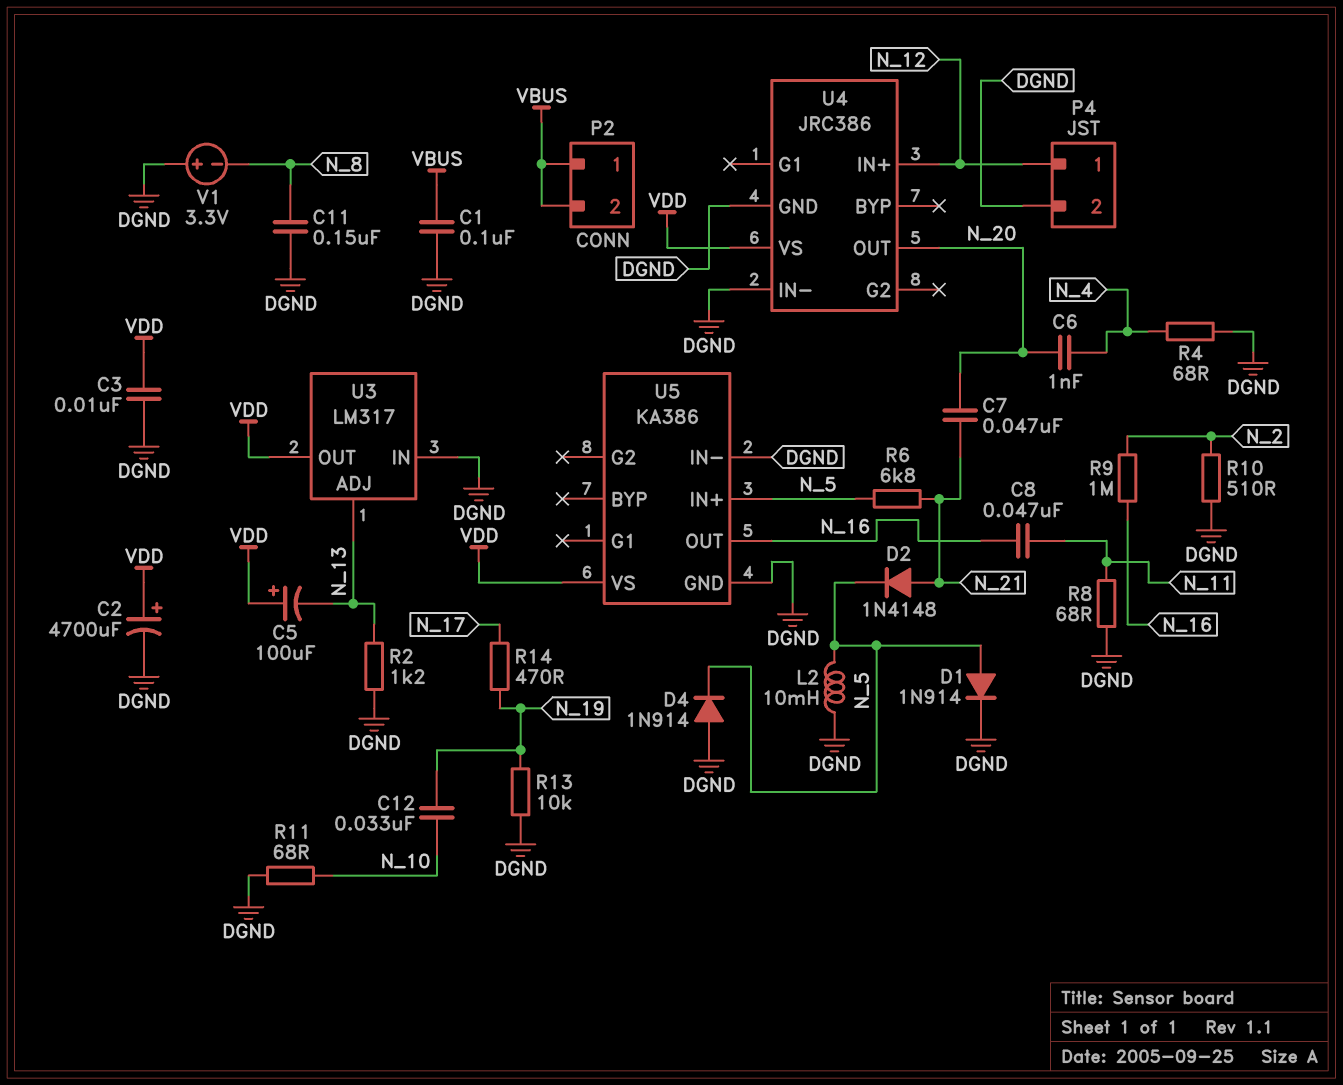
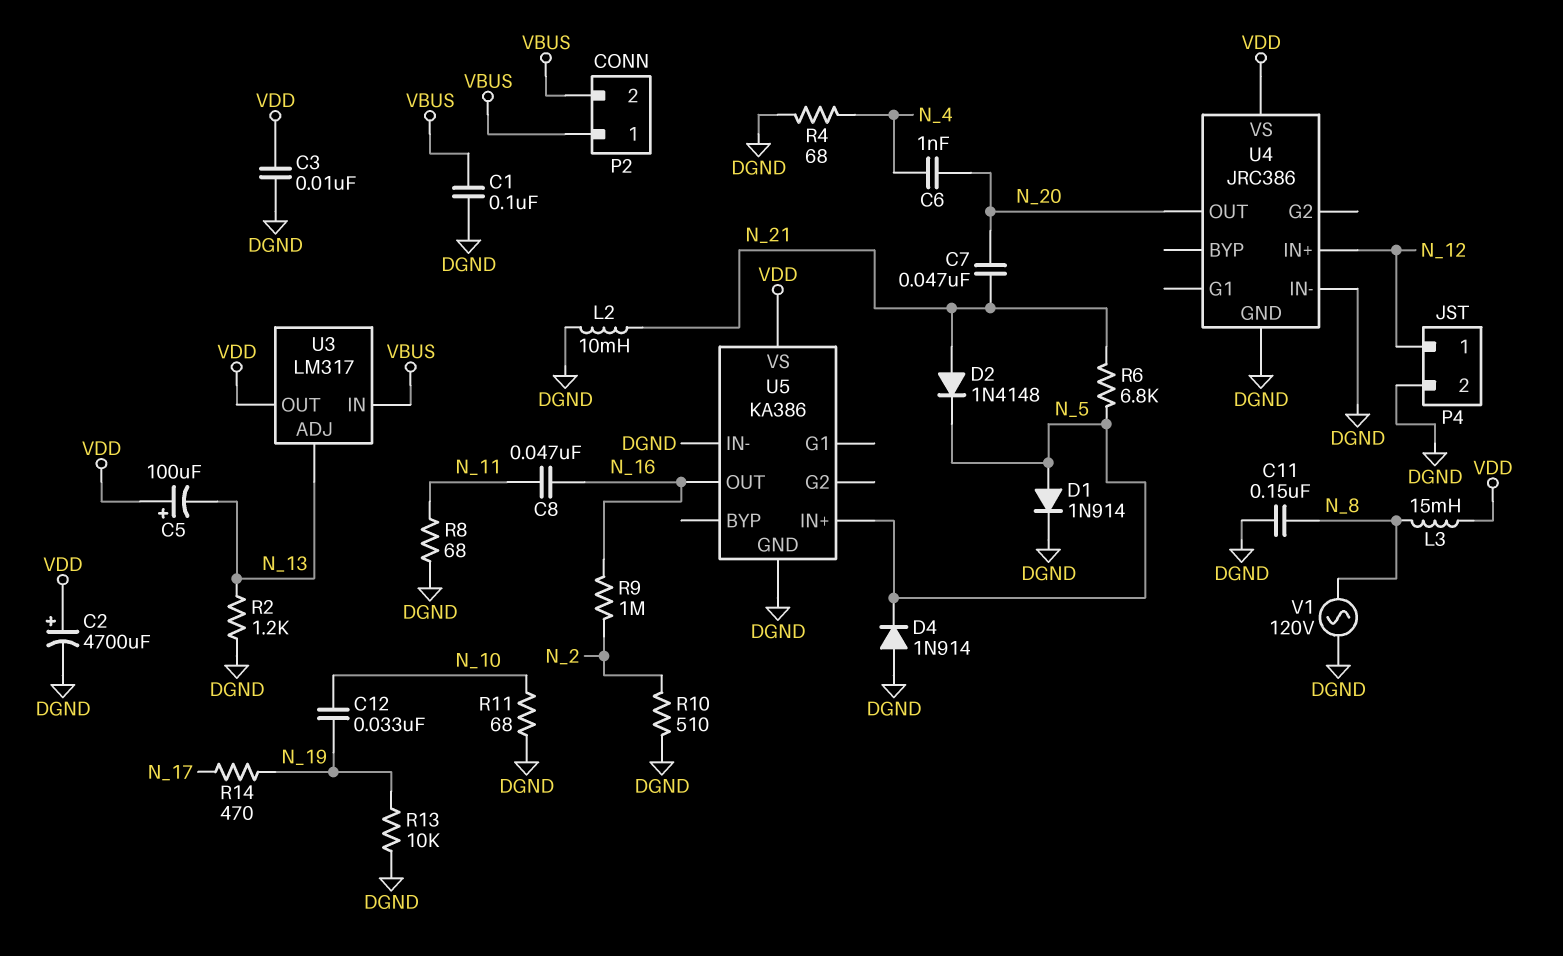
L2: 10mH (DGND, N_5) -> 10mH (DGND, N_21)
L3: none -> 15mH (N_8, VDD)
U3 pin IN: DGND -> VBUS
V1: 3.3V (plus DGND, minus N_8) -> AC 120V (DGND, N_8)

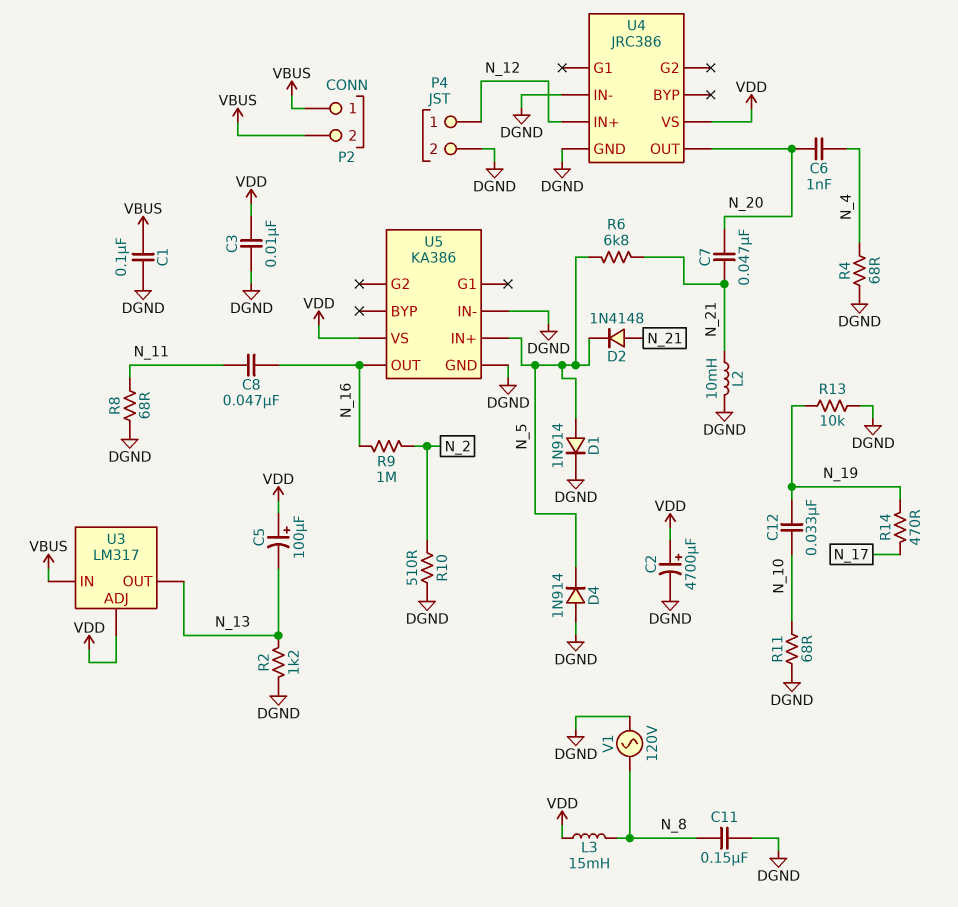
U3 pin ADJ: N_13 -> VDD
U3 pin OUT: VDD -> N_13

